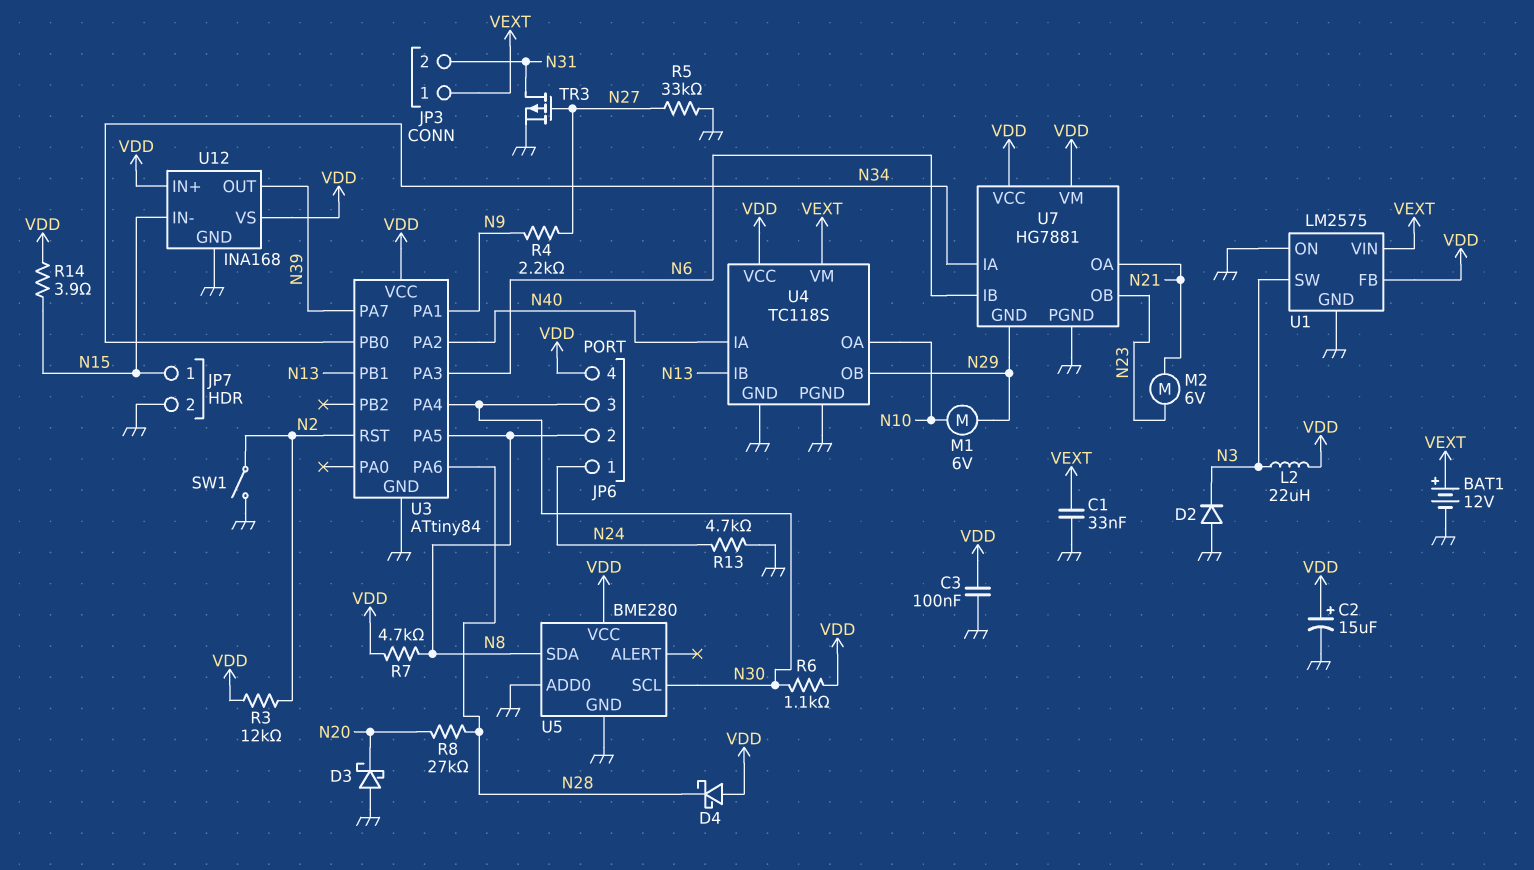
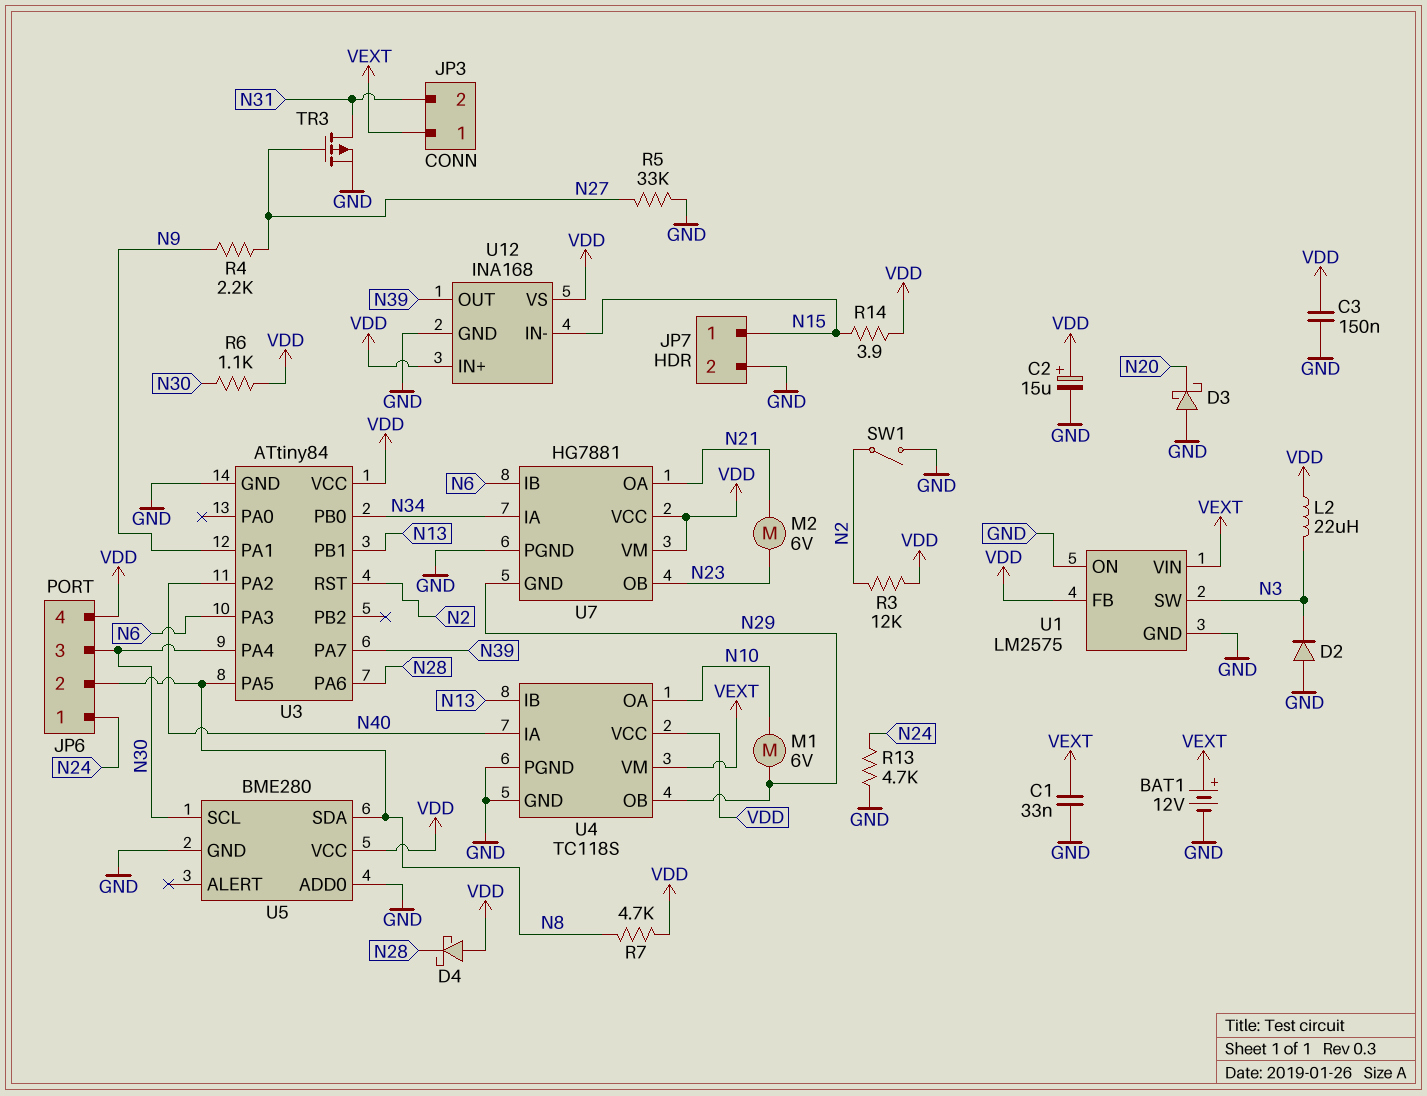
C3: 100nF (GND, VDD) -> 150nF (GND, VDD)
R8: 27k (N20, N28) -> none

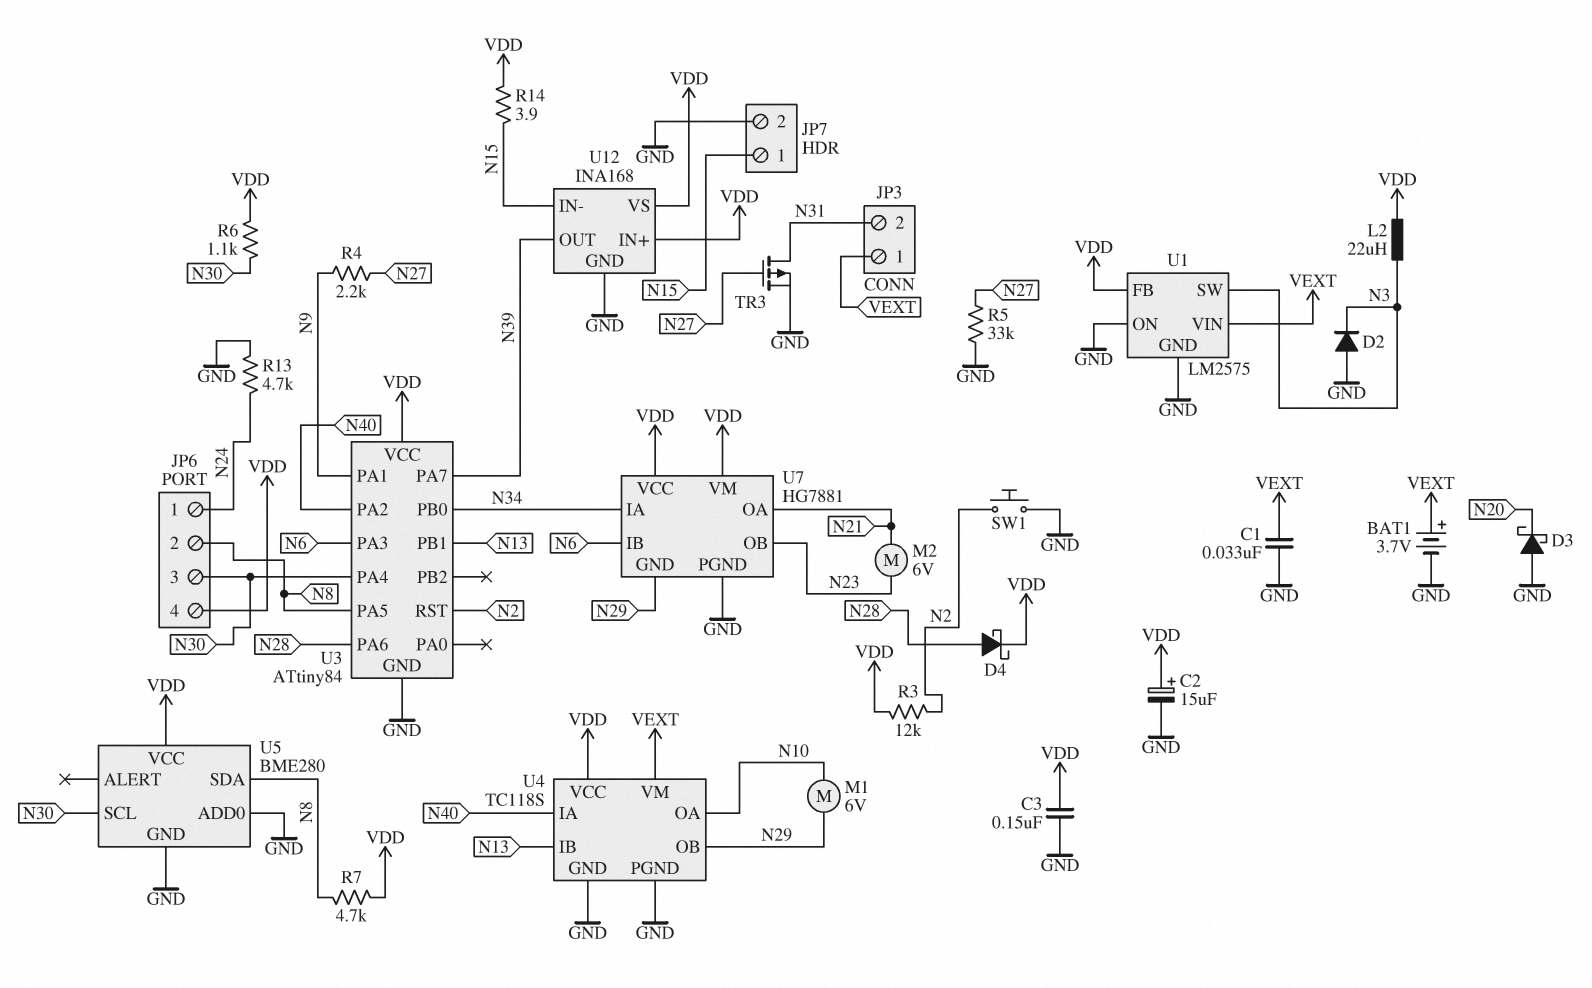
BAT1: 12V (plus VEXT, minus GND) -> 3.7V (plus VEXT, minus GND)
D4: schottky (A VDD, K N28) -> schottky (A N28, K VDD)
SW1: switch (GND, N2) -> button (GND, N2)

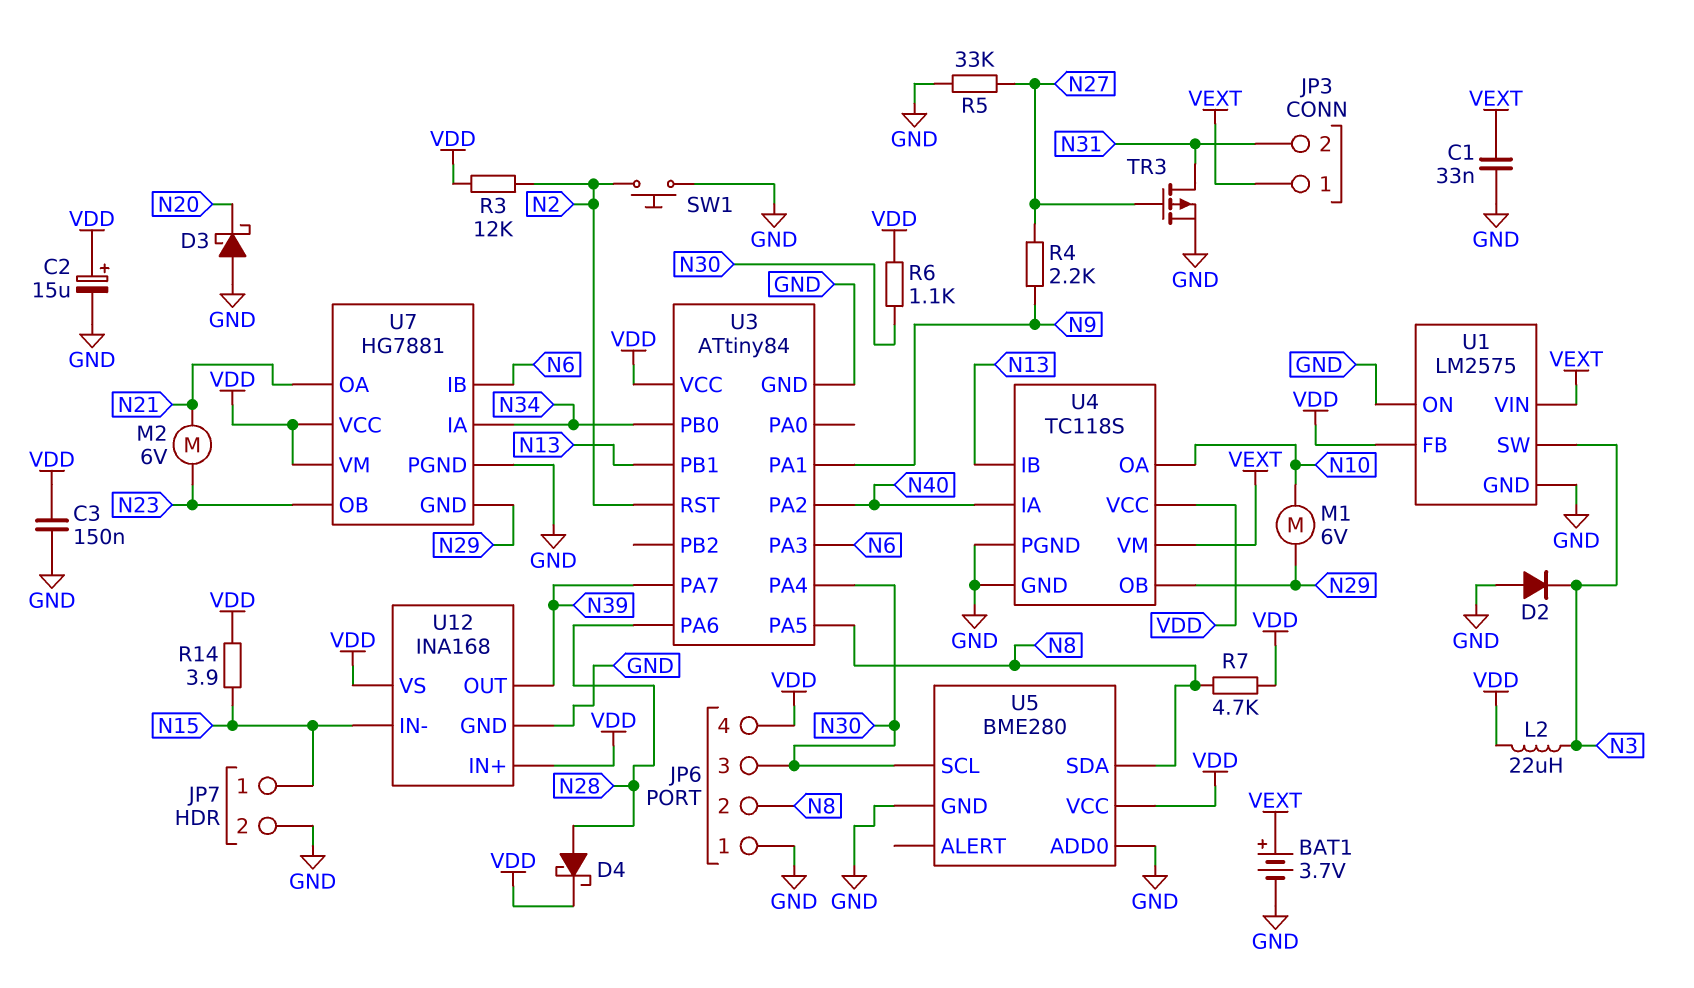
JP6 pin 1: N24 -> GND
R13: 4.7k (GND, N24) -> none

